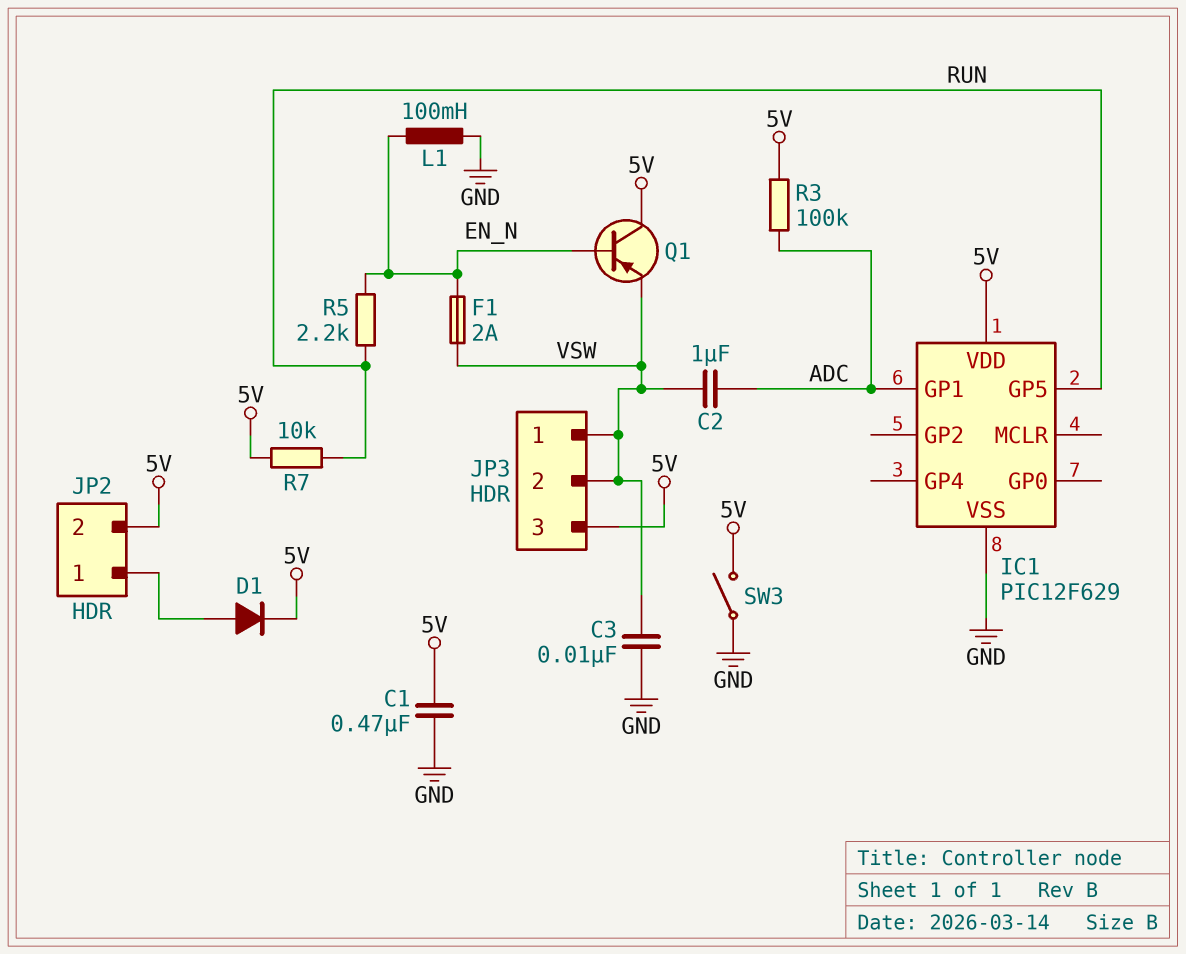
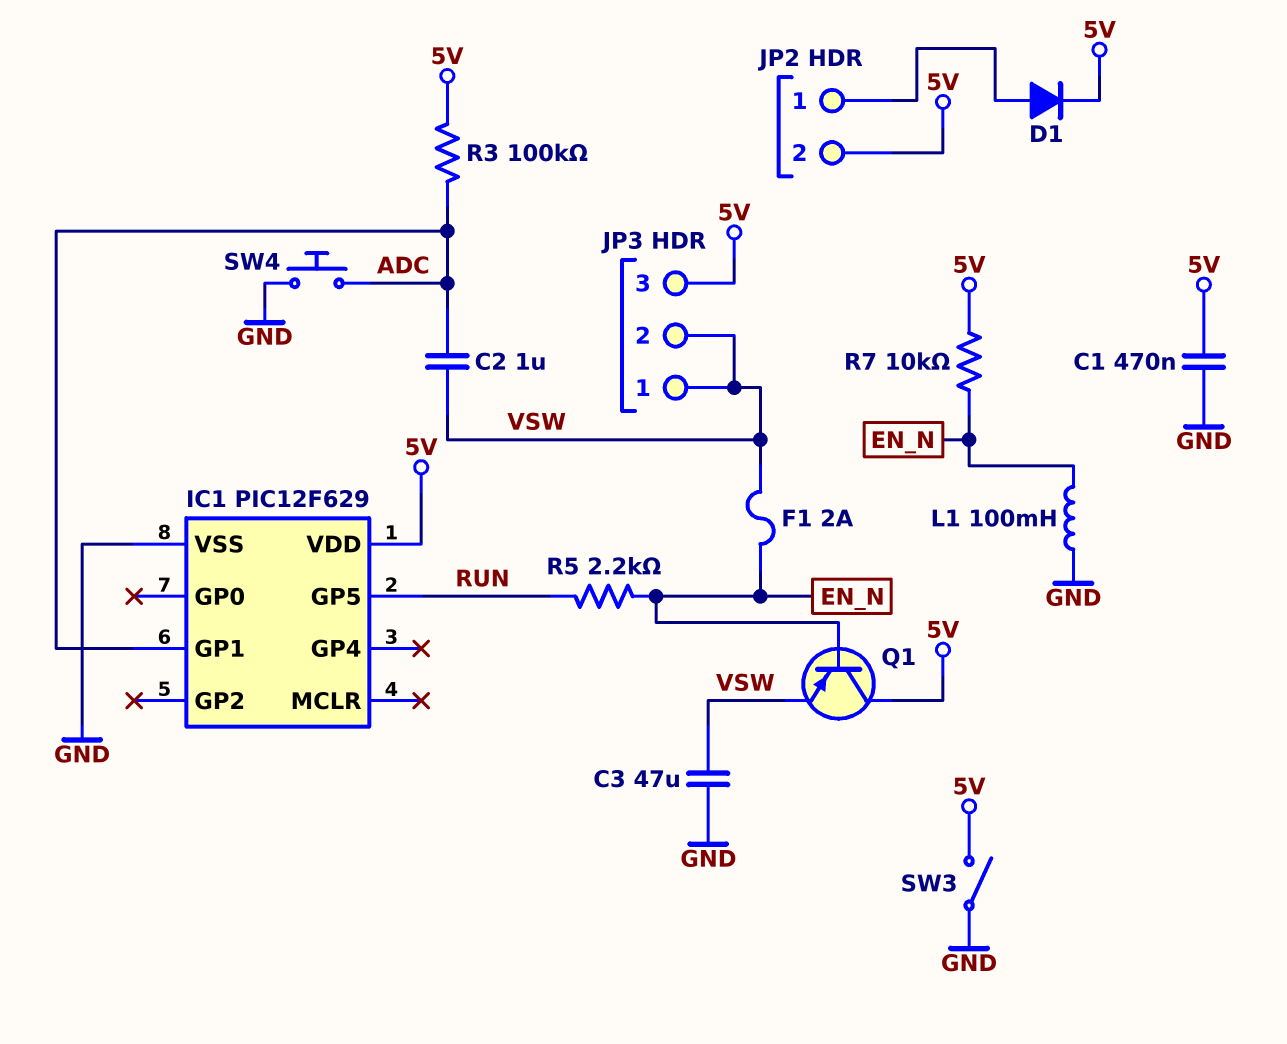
C3: 10nF (GND, VSW) -> 47uF (GND, VSW)
R7: 10k (5V, RUN) -> 10k (5V, EN_N)
SW4: none -> button (ADC, GND)

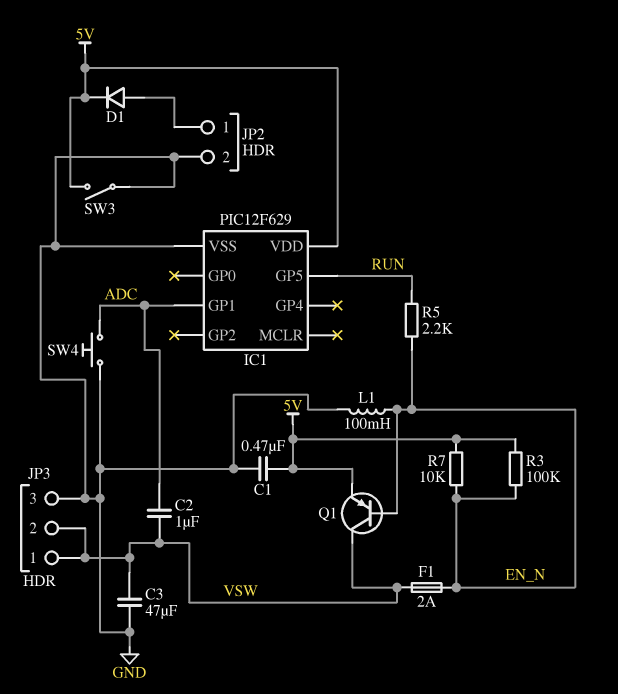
JP2 pin 2: 5V -> GND
JP3 pin 3: 5V -> GND
Q1: PNP (B EN_N, C 5V, E VSW) -> PNP (B EN_N, C VSW, E 5V)
R3: 100k (5V, ADC) -> 100k (5V, EN_N)

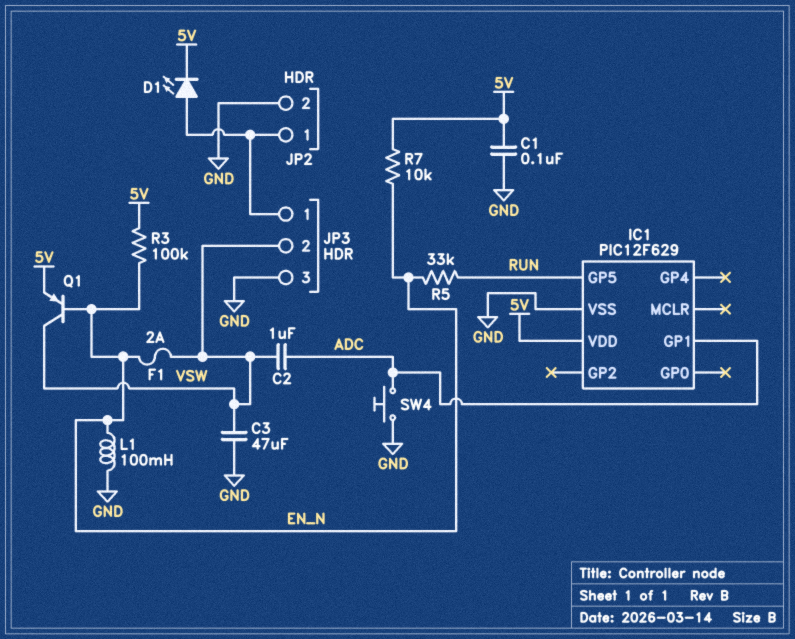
C1: 470nF (5V, GND) -> 100nF (5V, GND)
D1: diode (A JP2/1, K 5V) -> LED (A JP2/1, K 5V)
JP3 pin 1: VSW -> JP2/1
R5: 2.2k (EN_N, RUN) -> 33k (EN_N, RUN)
SW3: switch (5V, GND) -> none

